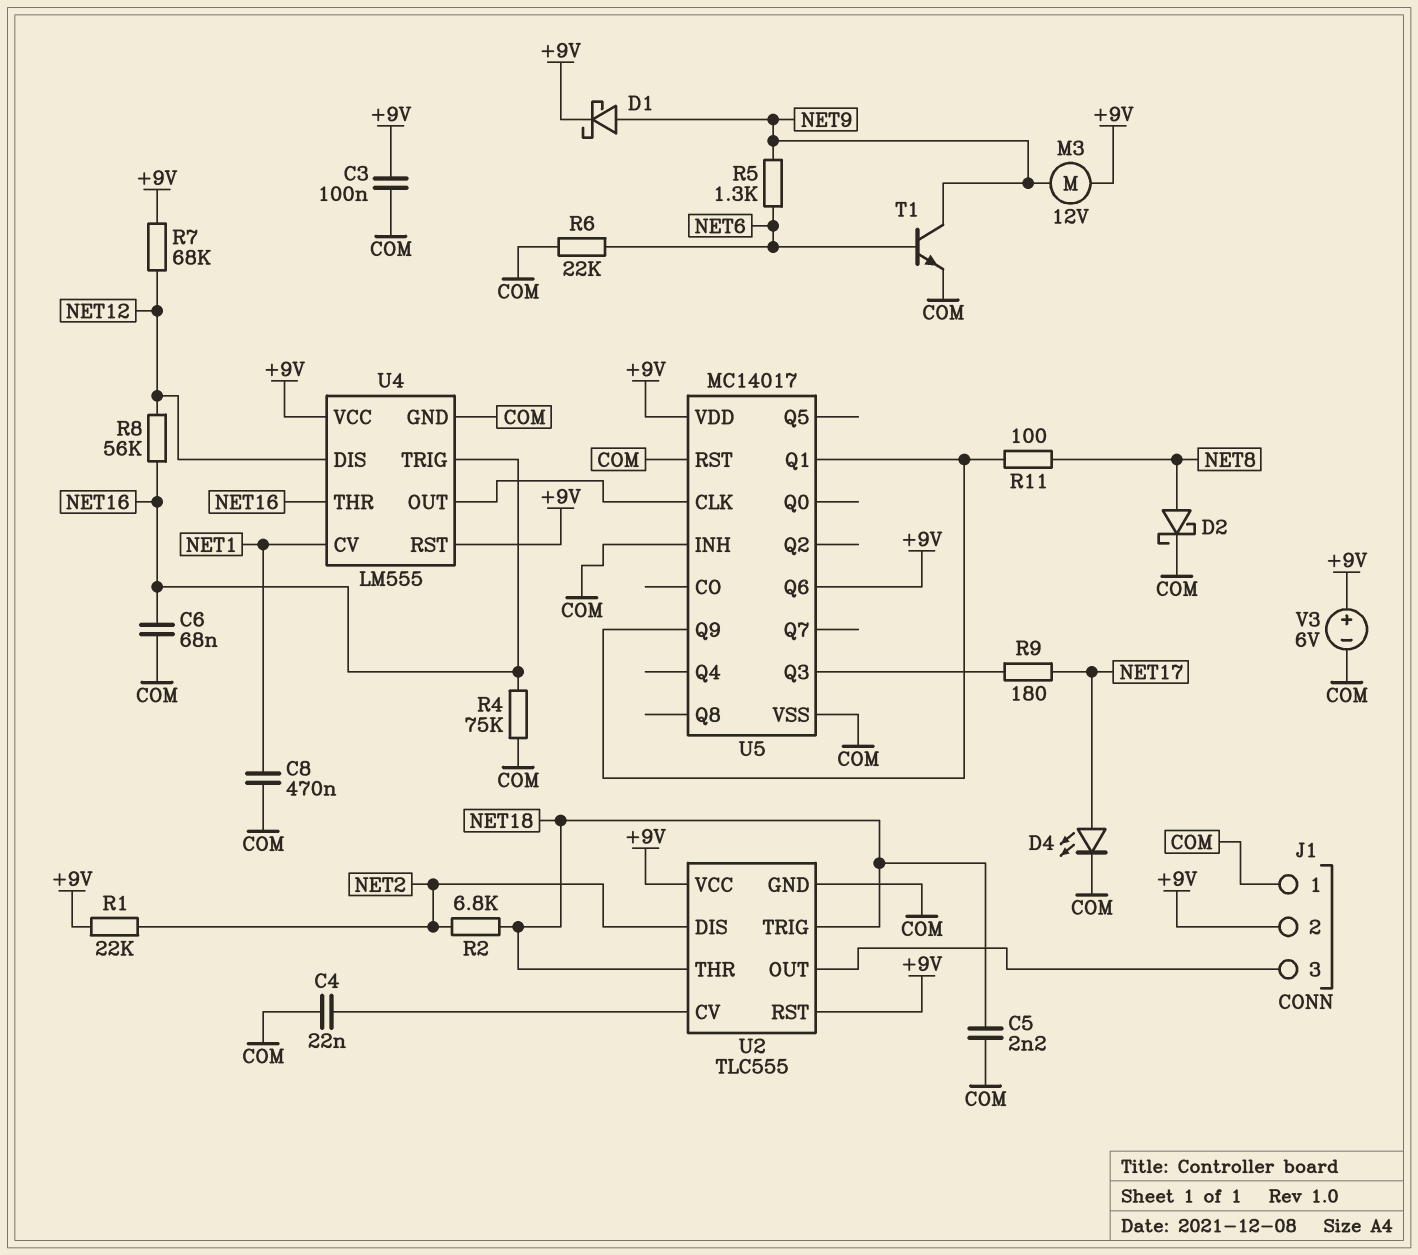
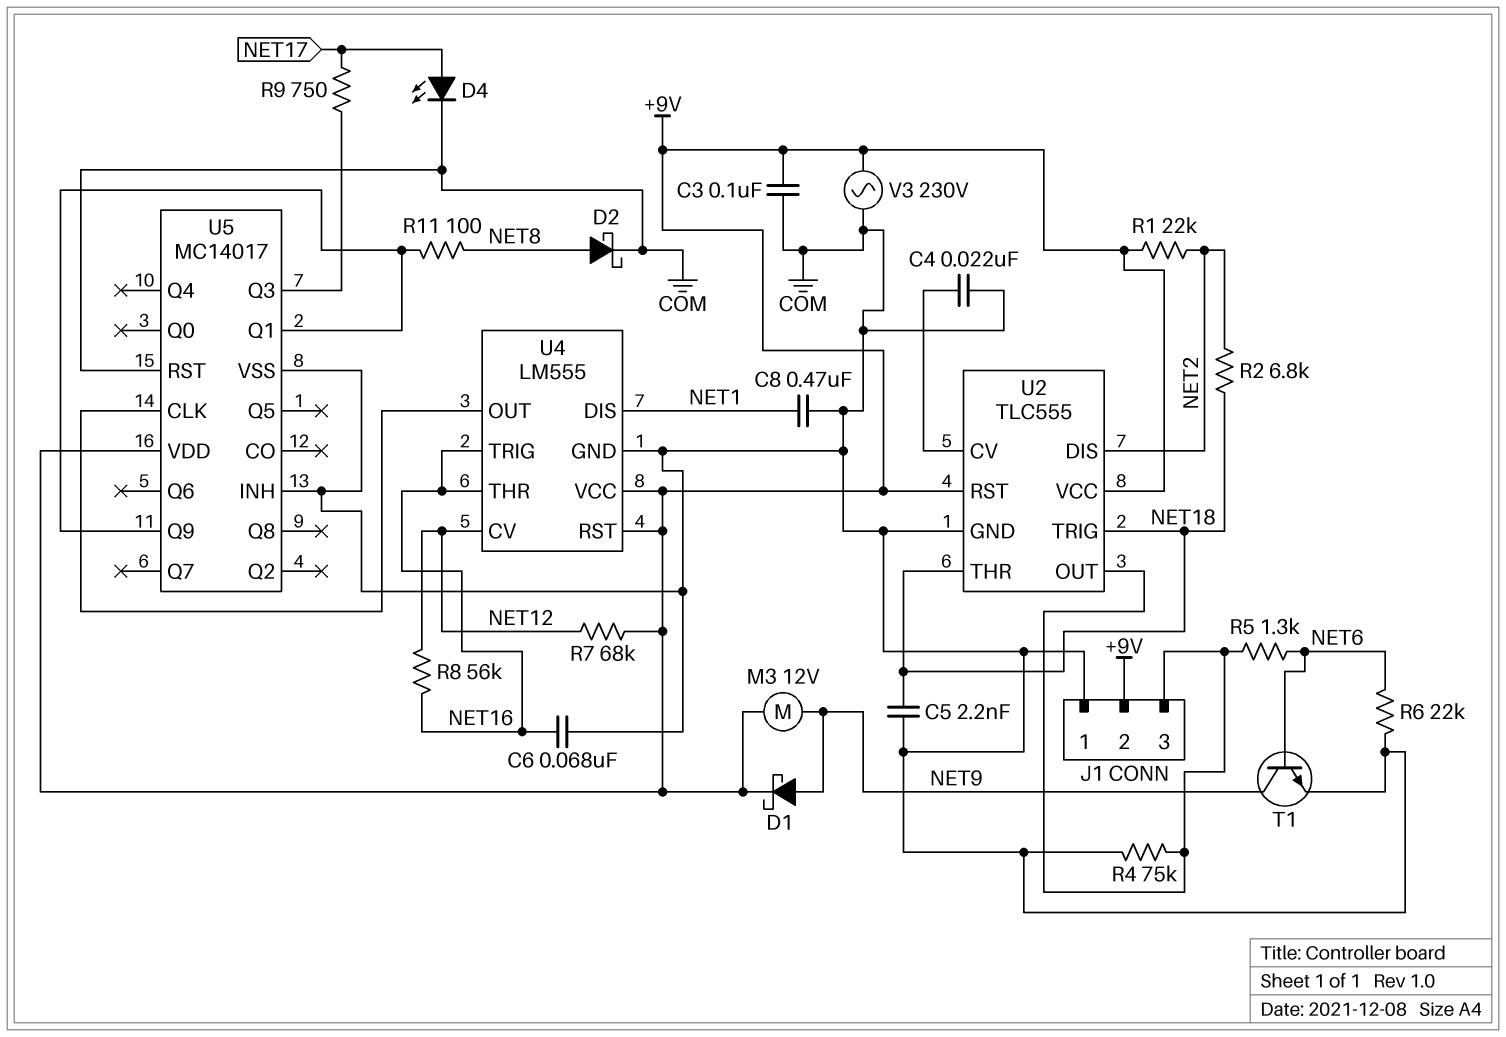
R4: 75k (COM, NET16) -> 75k (COM, J1/3)
R5: 1.3k (NET6, NET9) -> 1.3k (J1/3, NET6)
R9: 180 (NET17, U5/Q3) -> 750 (NET17, U5/Q3)
U4 pin CV: NET1 -> NET12
U4 pin DIS: NET12 -> NET1
U5 pin Q6: +9V -> none
V3: 6V (plus +9V, minus COM) -> AC 230V (+9V, COM)

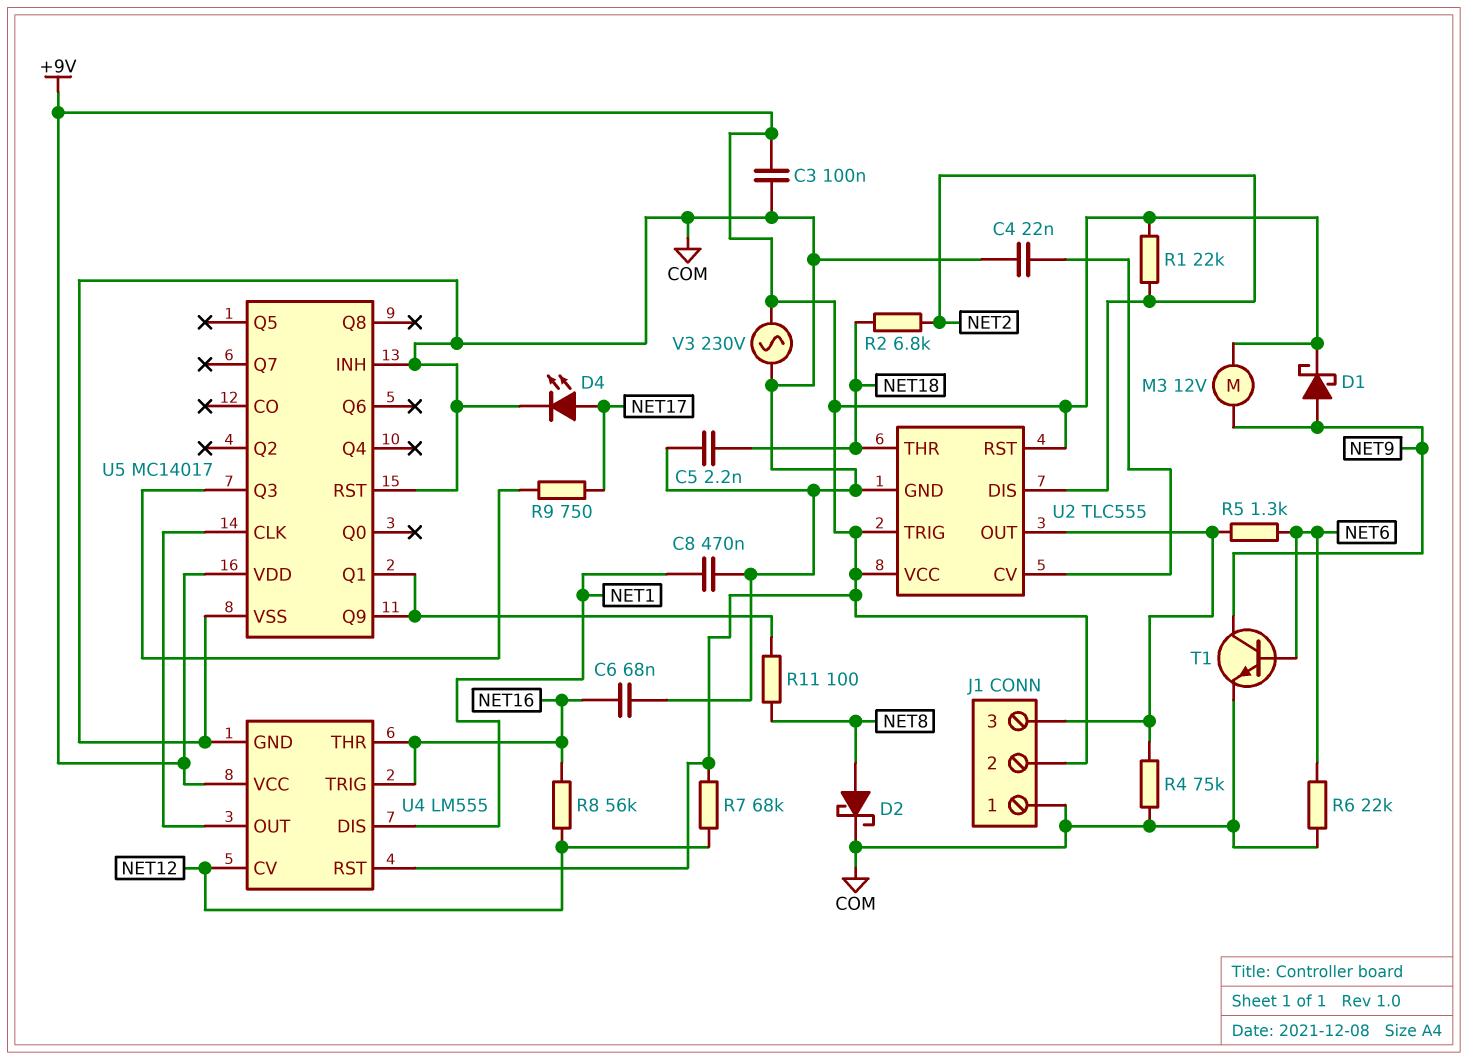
U2 pin TRIG: NET18 -> +9V

